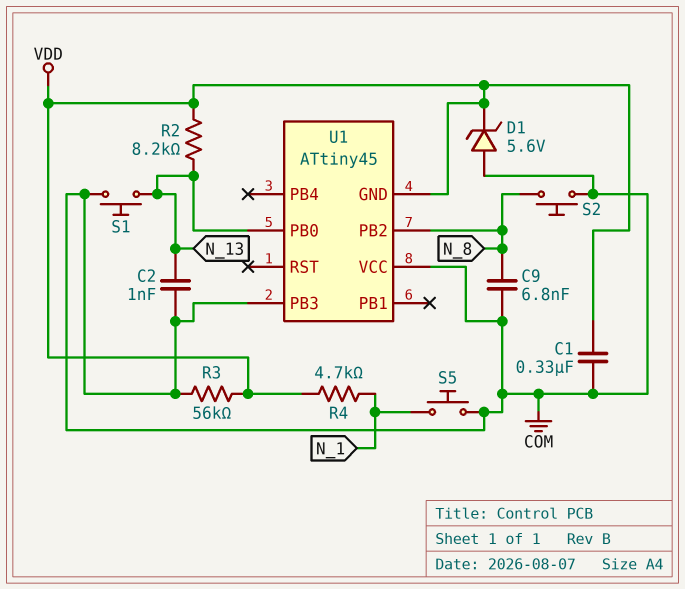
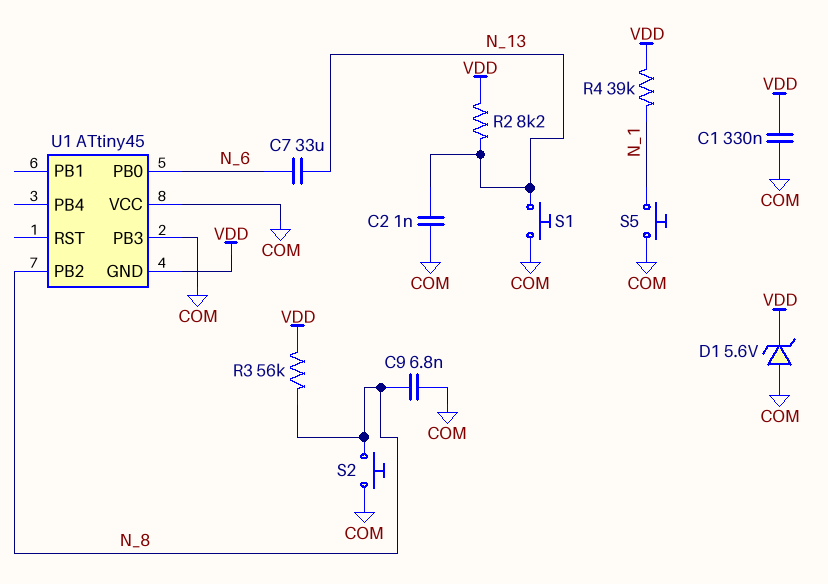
C7: none -> 33uF (N_6, N_13)
R3: 56k (COM, VDD) -> 56k (N_8, VDD)
R4: 4.7k (N_1, VDD) -> 39k (N_1, VDD)
U1 pin PB0: N_13 -> N_6

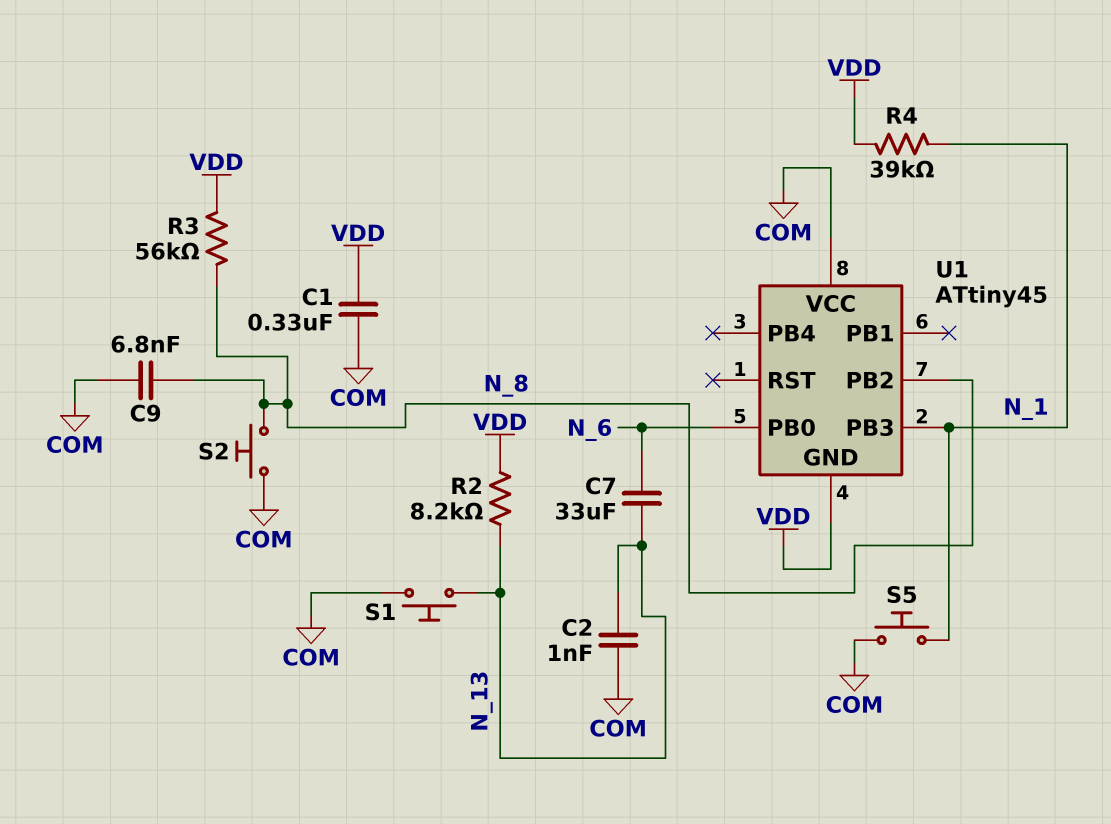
D1: zener 5.6V (A COM, K VDD) -> none
U1 pin PB3: COM -> N_1

